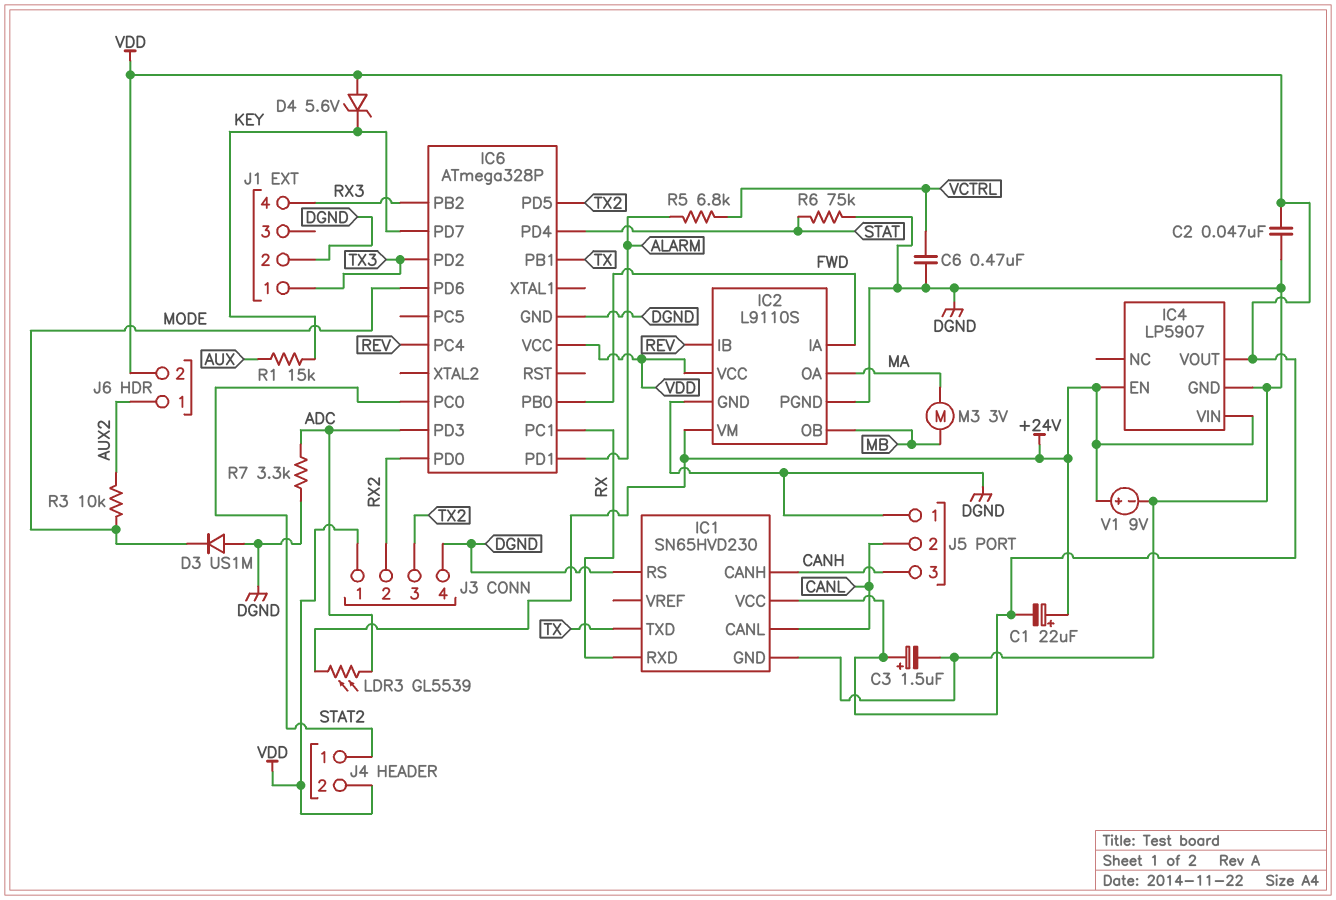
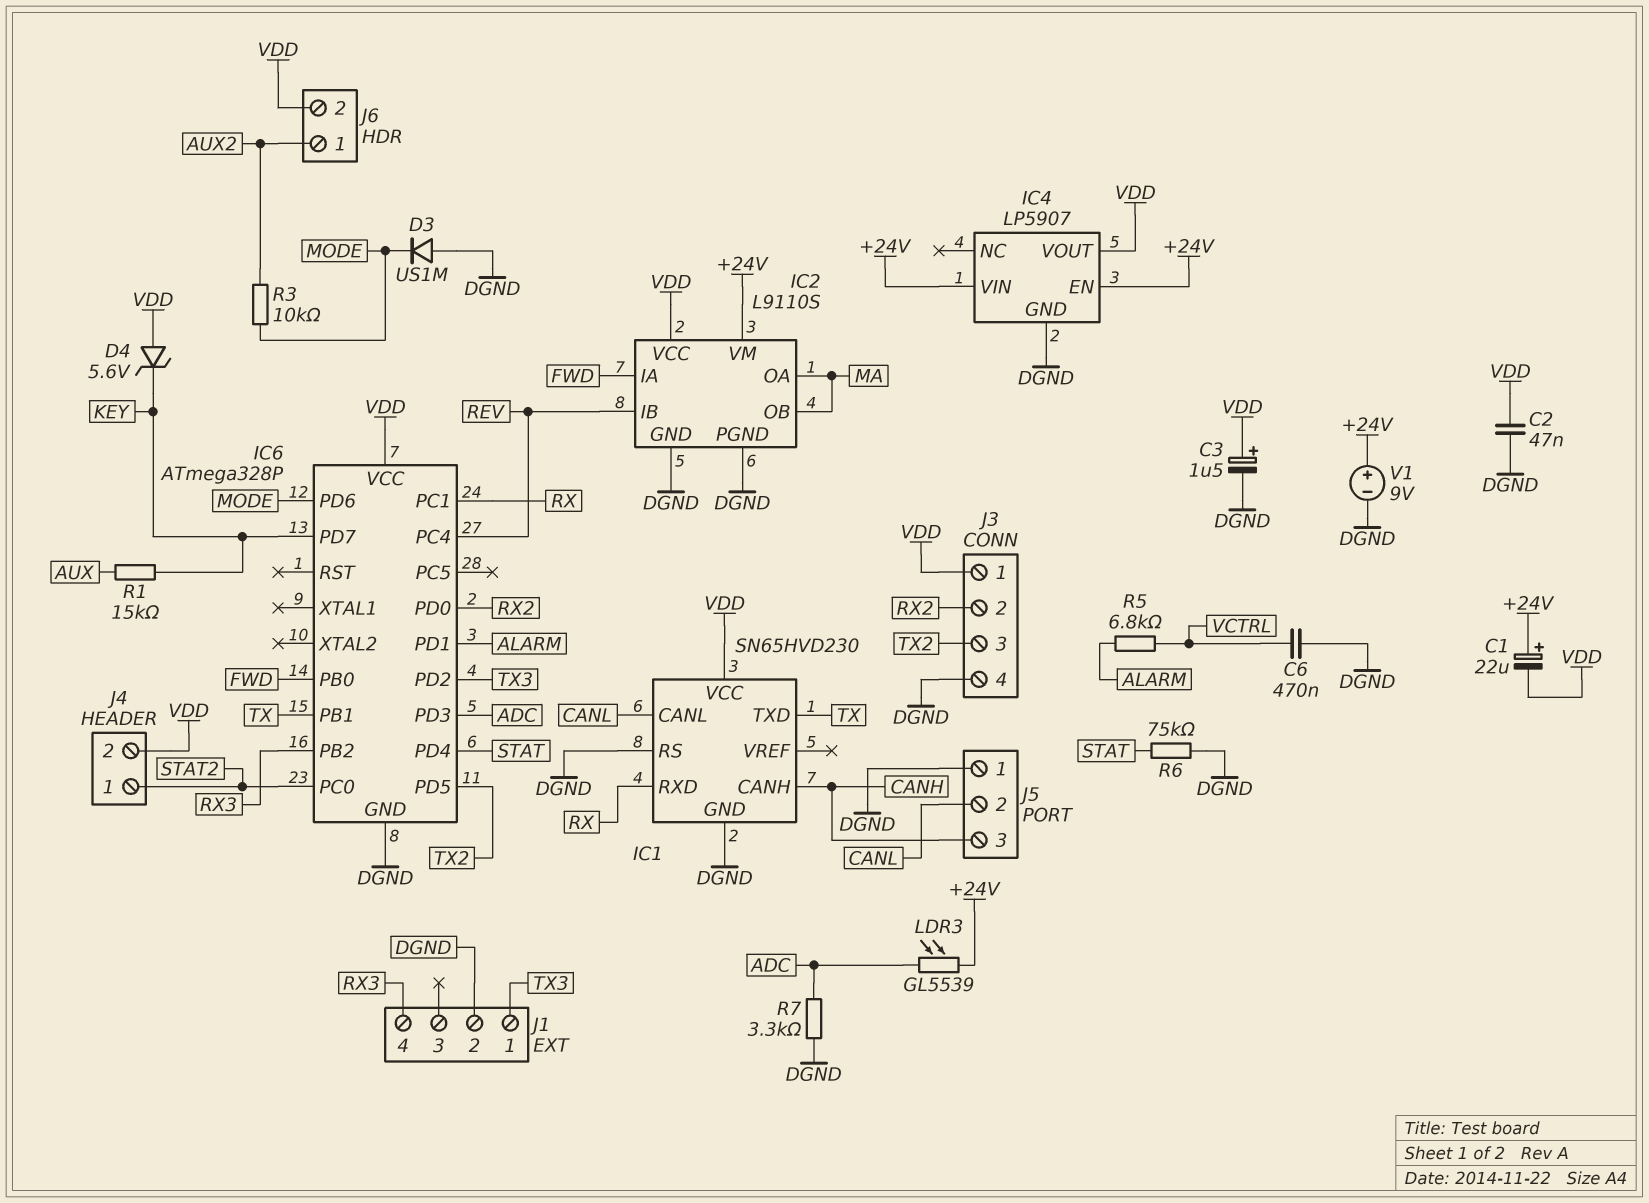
IC2 pin OB: MB -> MA
M3: motor 3V (MA, MB) -> none

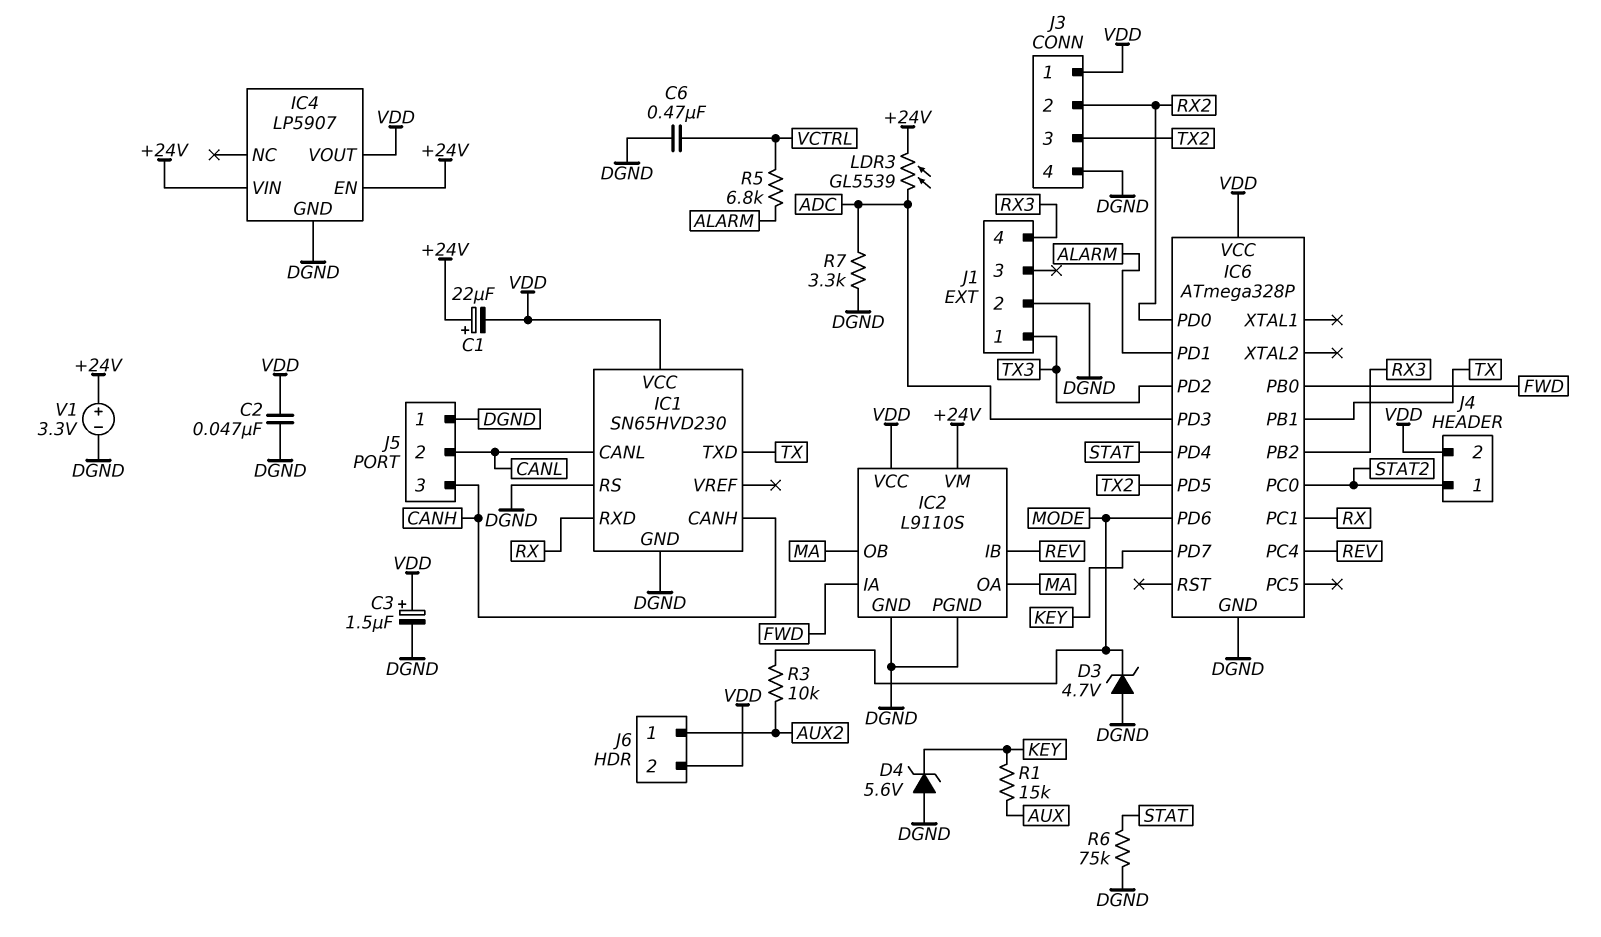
D3: diode US1M (A DGND, K MODE) -> zener 4.7V (A DGND, K MODE)
D4: zener 5.6V (A VDD, K KEY) -> zener 5.6V (A DGND, K KEY)
V1: 9V (plus +24V, minus DGND) -> 3.3V (plus +24V, minus DGND)

